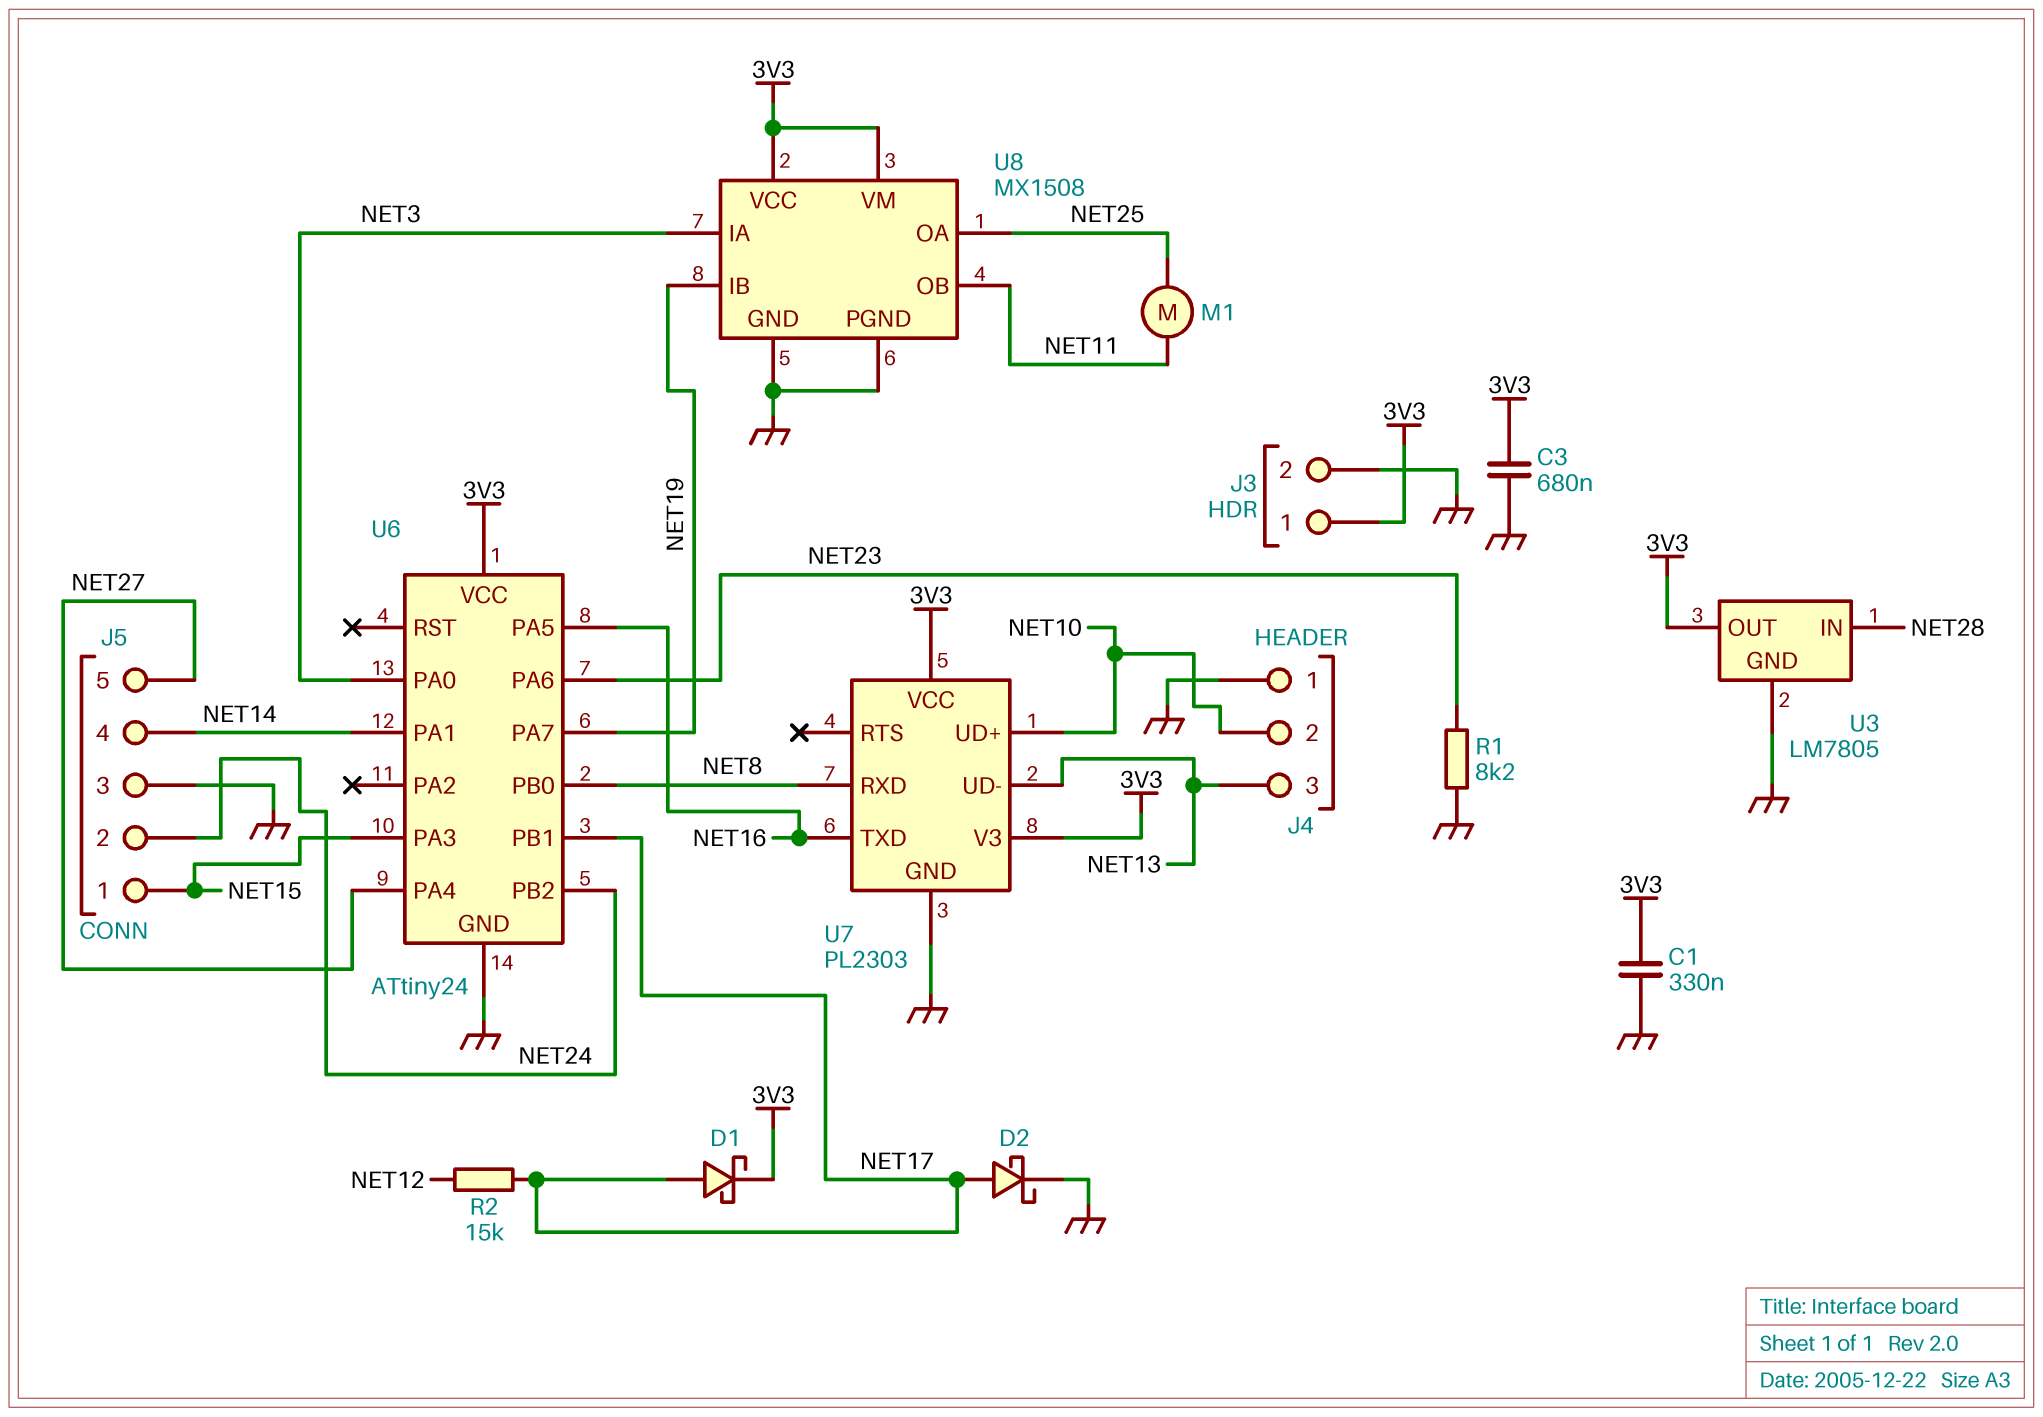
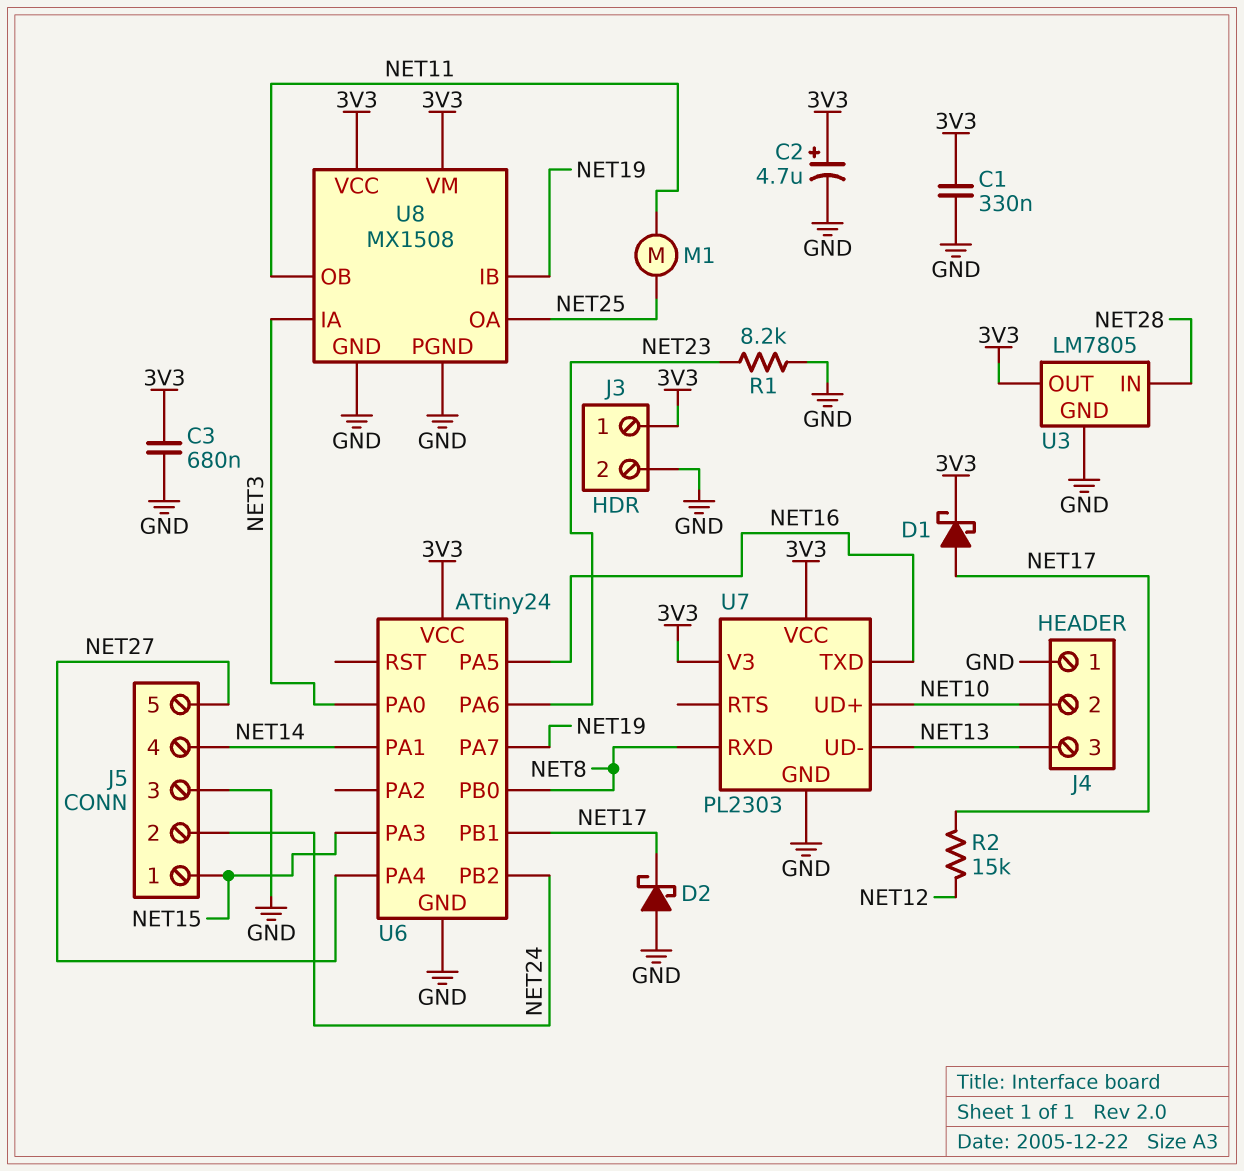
C2: none -> 4.7uF (plus 3V3, minus GND)
D2: schottky (A NET17, K GND) -> schottky (A GND, K NET17)

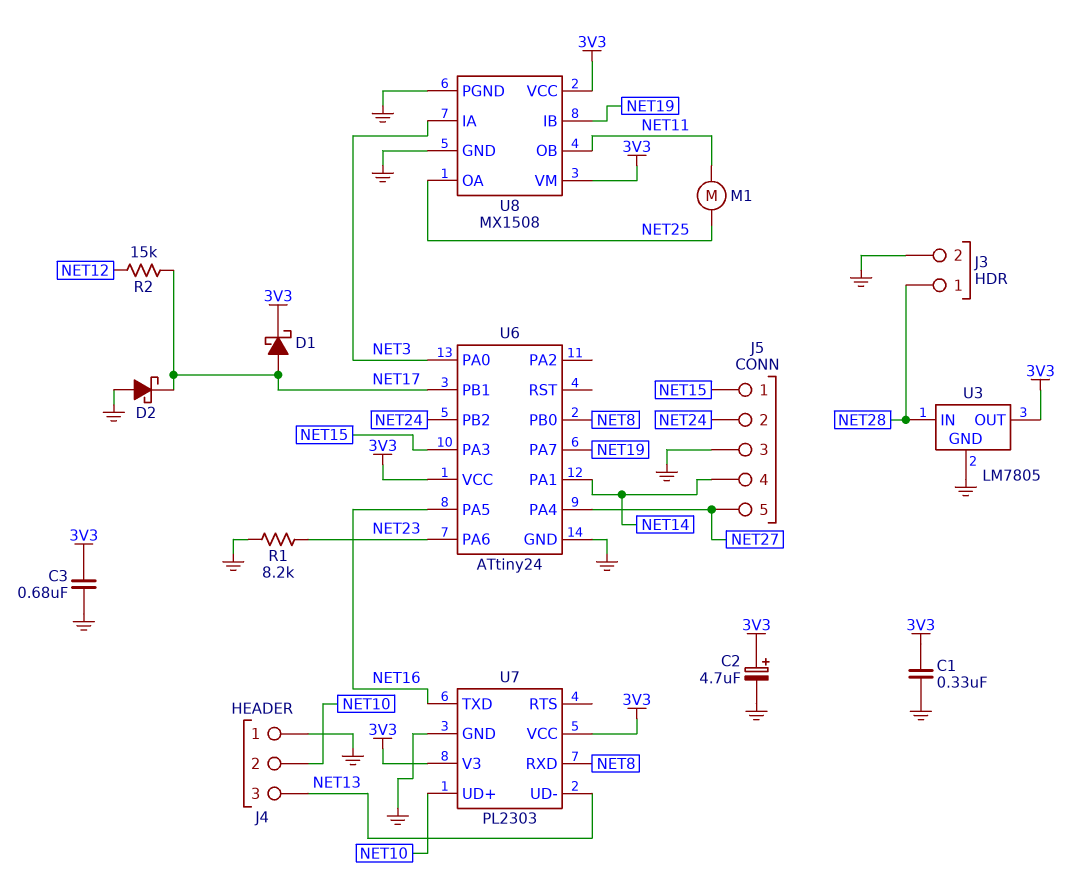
J3 pin 1: 3V3 -> NET28

